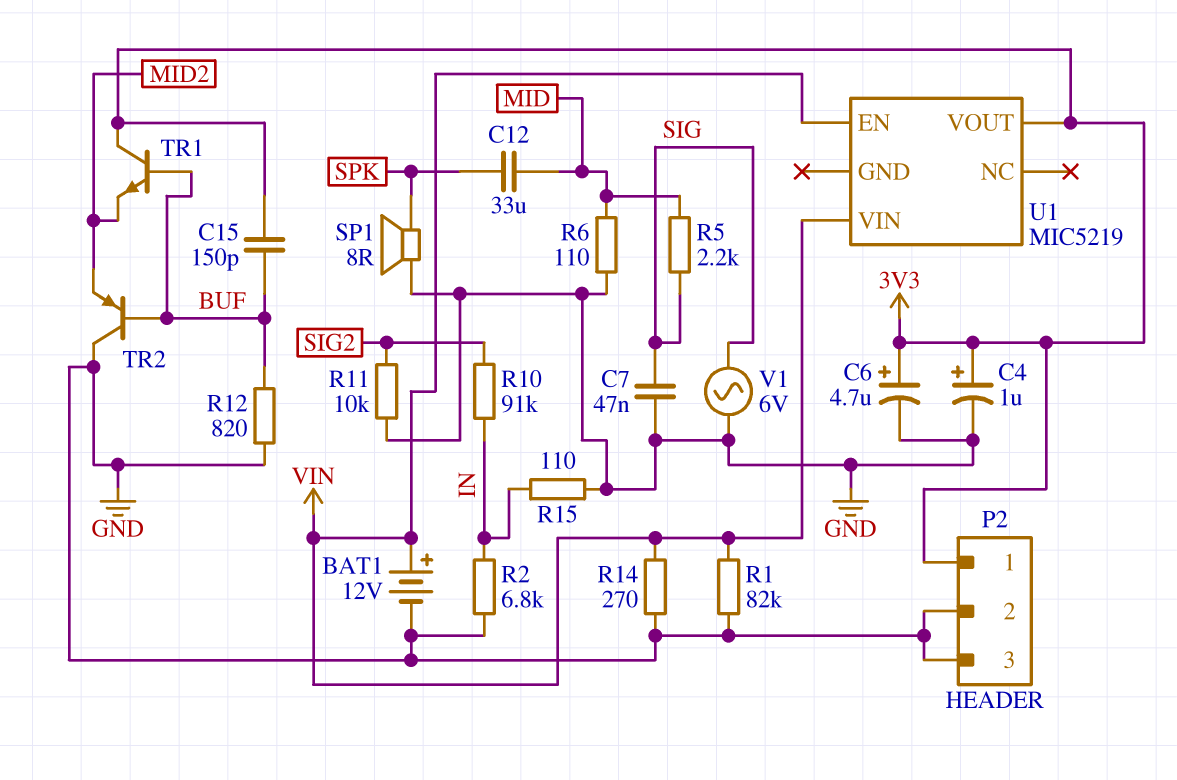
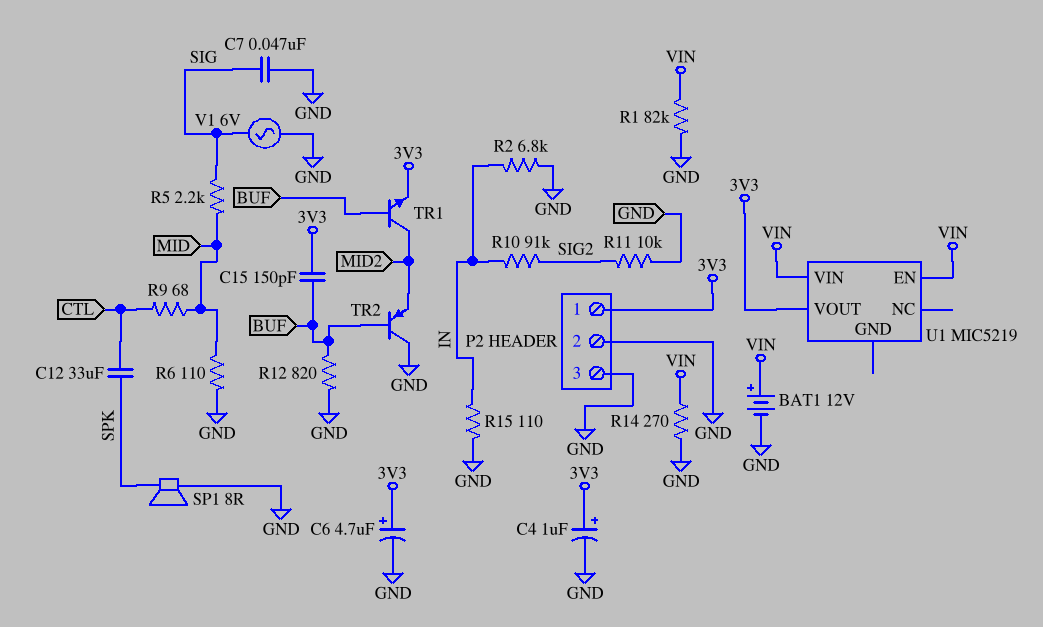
C12: 33uF (MID, SPK) -> 33uF (CTL, SPK)
R9: none -> 68 (CTL, MID)
TR1: NPN (B BUF, C 3V3, E MID2) -> NPN (B BUF, C MID2, E 3V3)

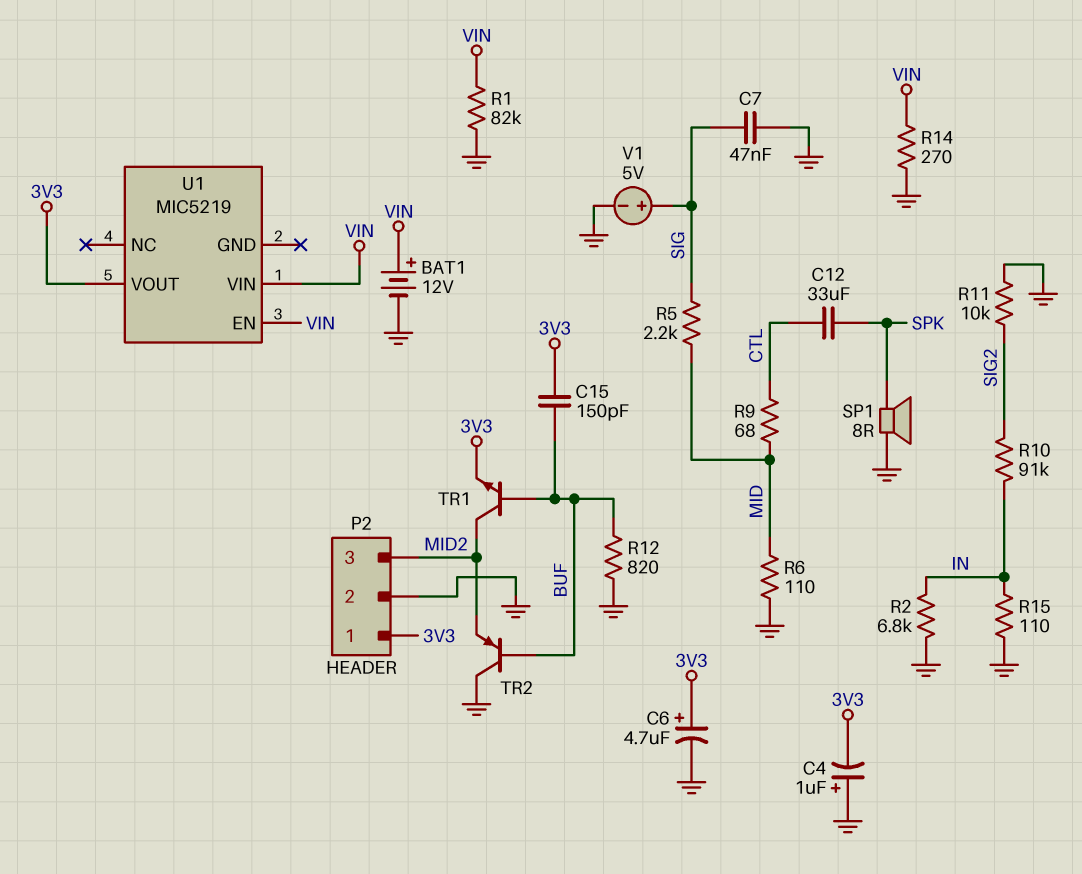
C4: 1uF (plus 3V3, minus GND) -> 1uF (plus GND, minus 3V3)
P2 pin 3: GND -> MID2
V1: AC 6V (GND, SIG) -> 5V (plus SIG, minus GND)

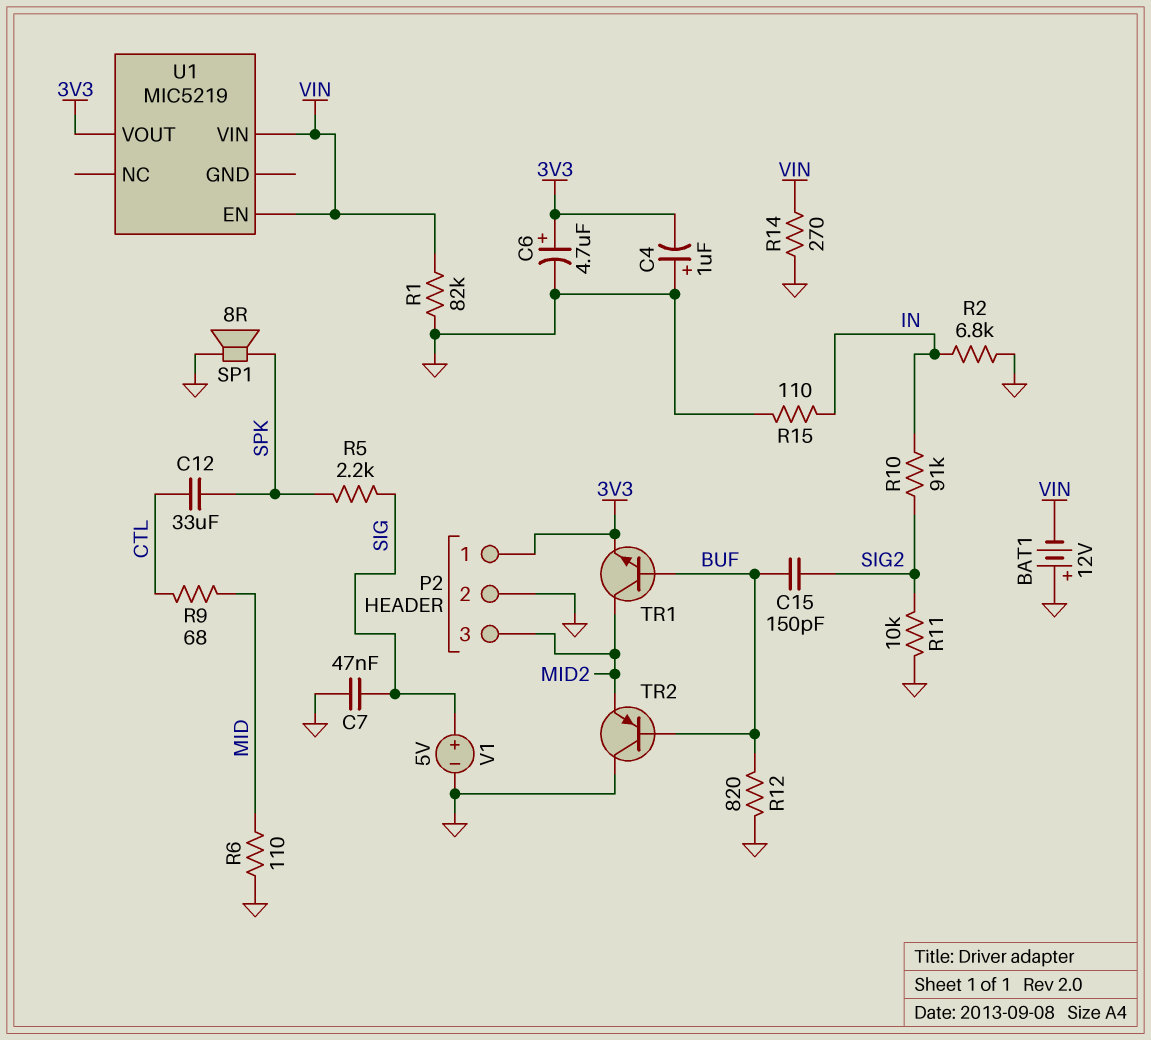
BAT1: 12V (plus VIN, minus GND) -> 12V (plus GND, minus VIN)
C15: 150pF (3V3, BUF) -> 150pF (BUF, SIG2)
R5: 2.2k (MID, SIG) -> 2.2k (SIG, SPK)

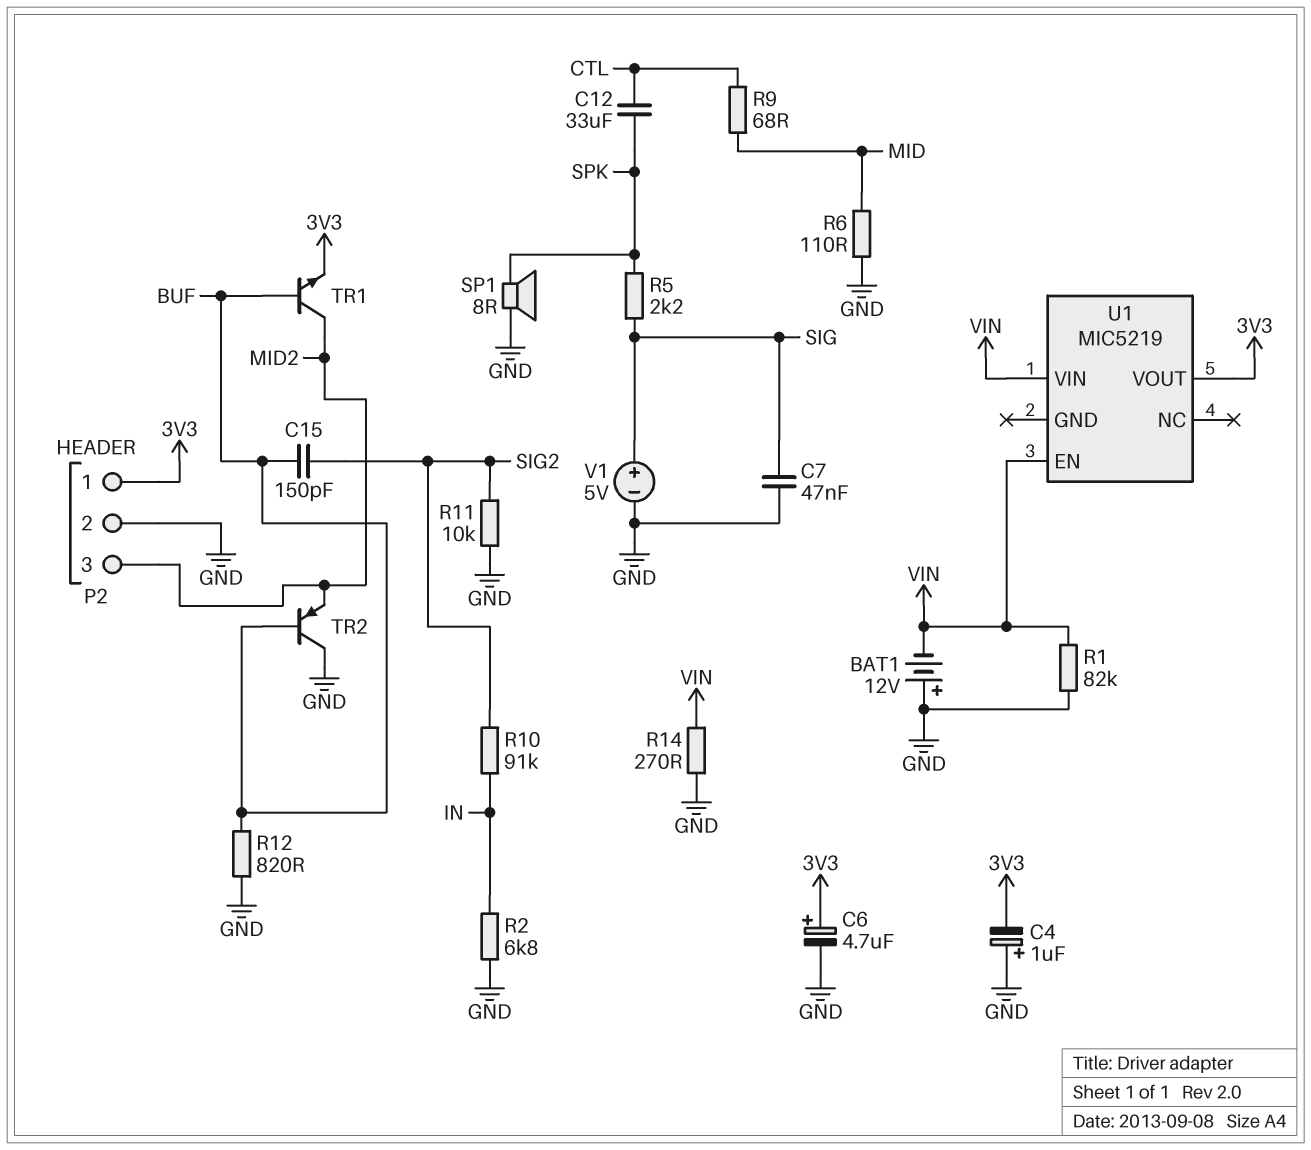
R15: 110 (GND, IN) -> none

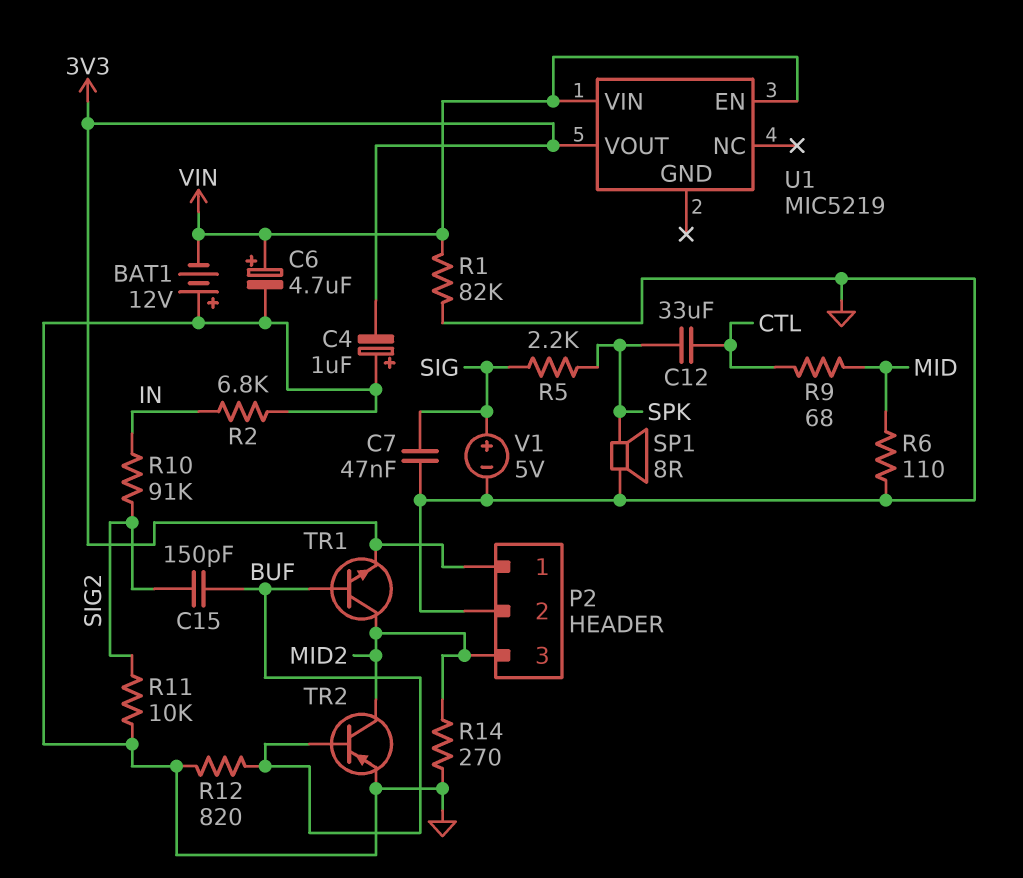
C6: 4.7uF (plus 3V3, minus GND) -> 4.7uF (plus VIN, minus GND)
R14: 270 (GND, VIN) -> 270 (GND, MID2)
TR2: PNP (B BUF, C GND, E MID2) -> PNP (B BUF, C MID2, E GND)

